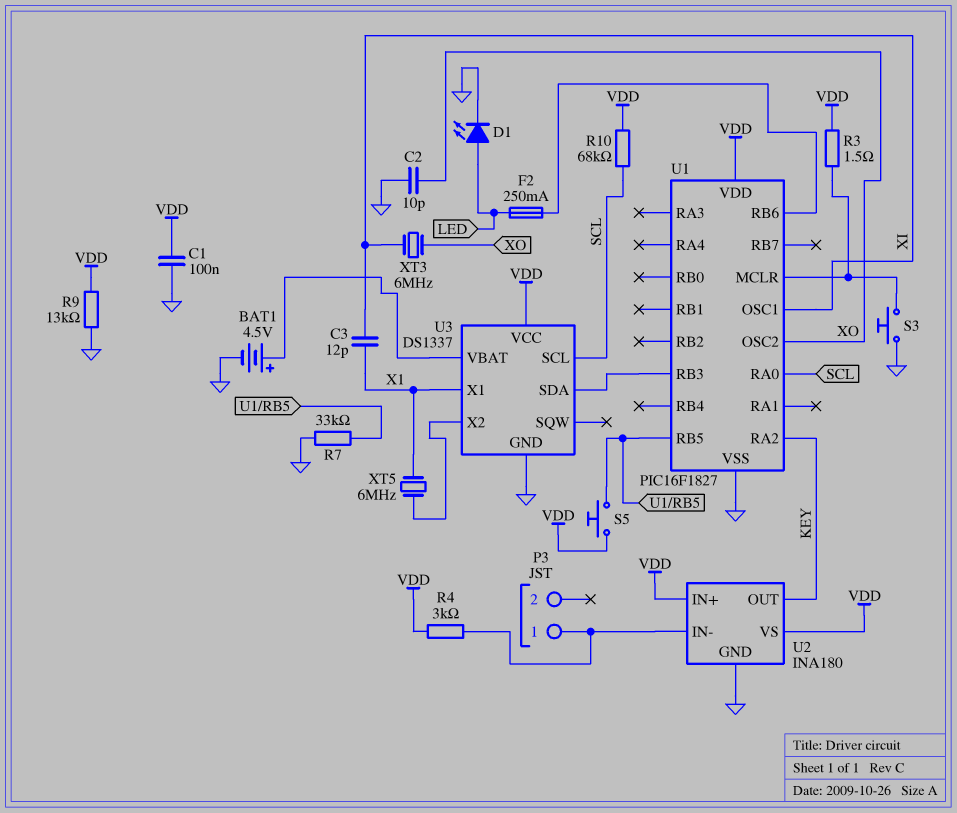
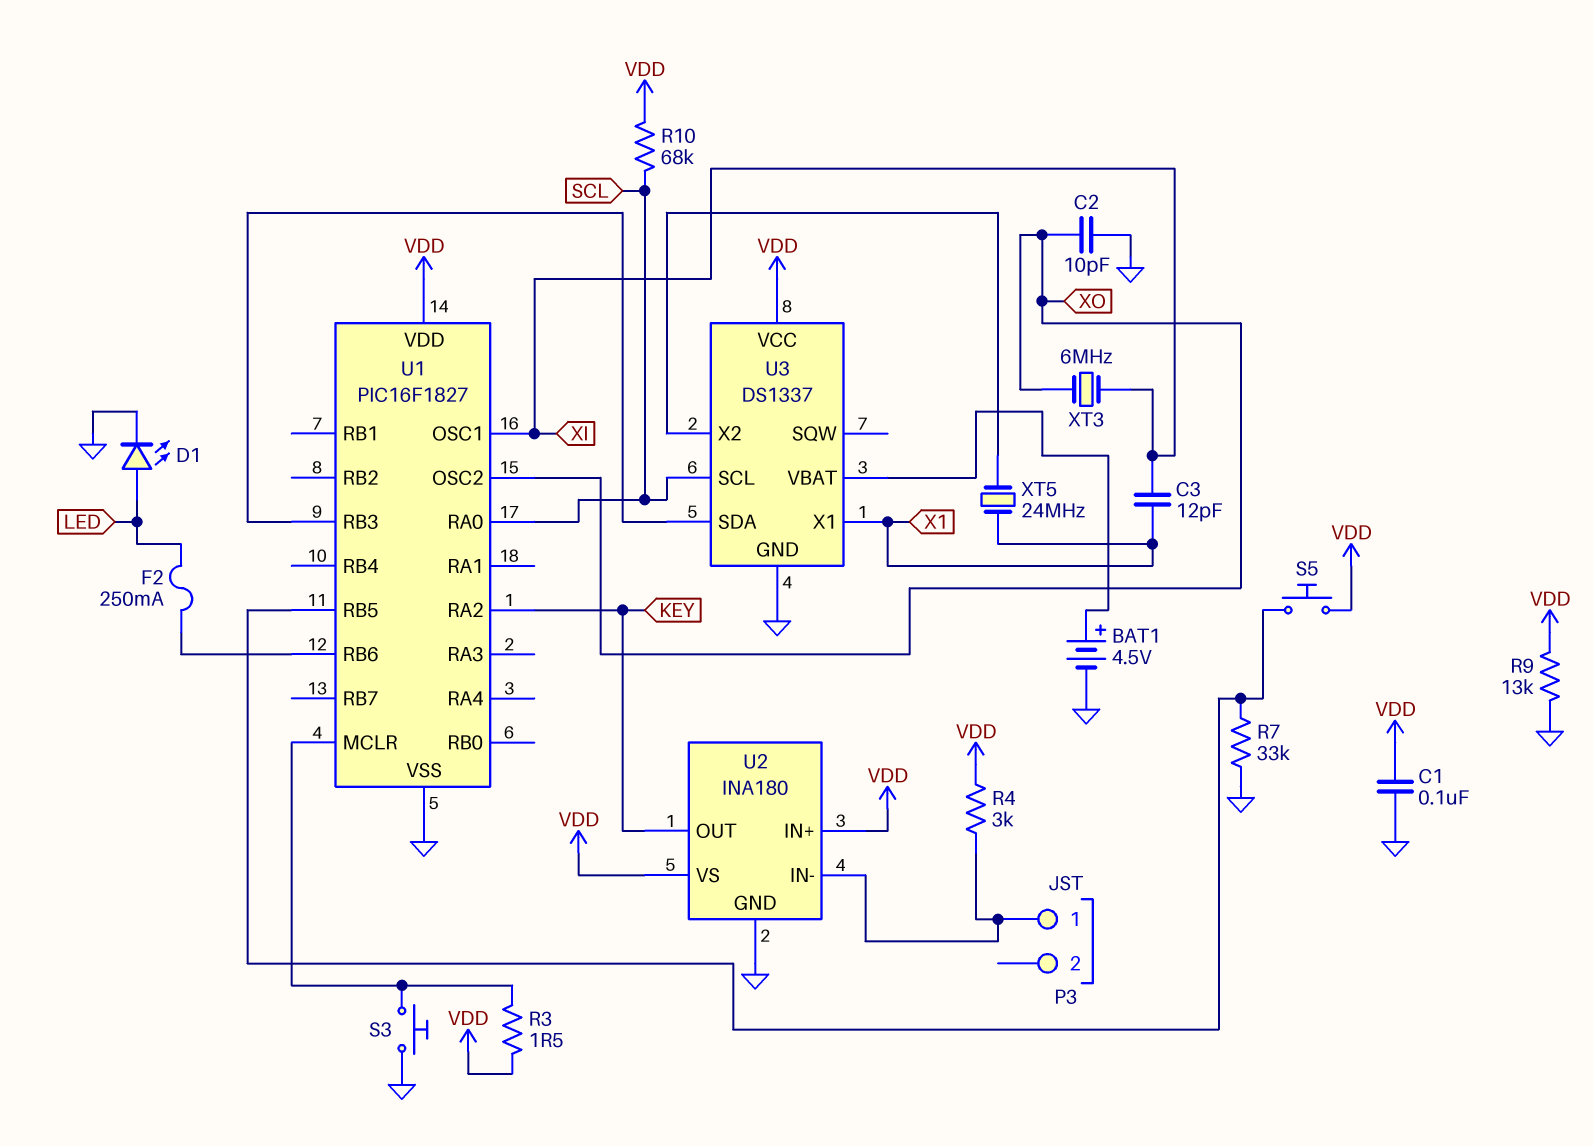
XT5: 6MHz (U3/X2, X1) -> 24MHz (U3/X2, X1)

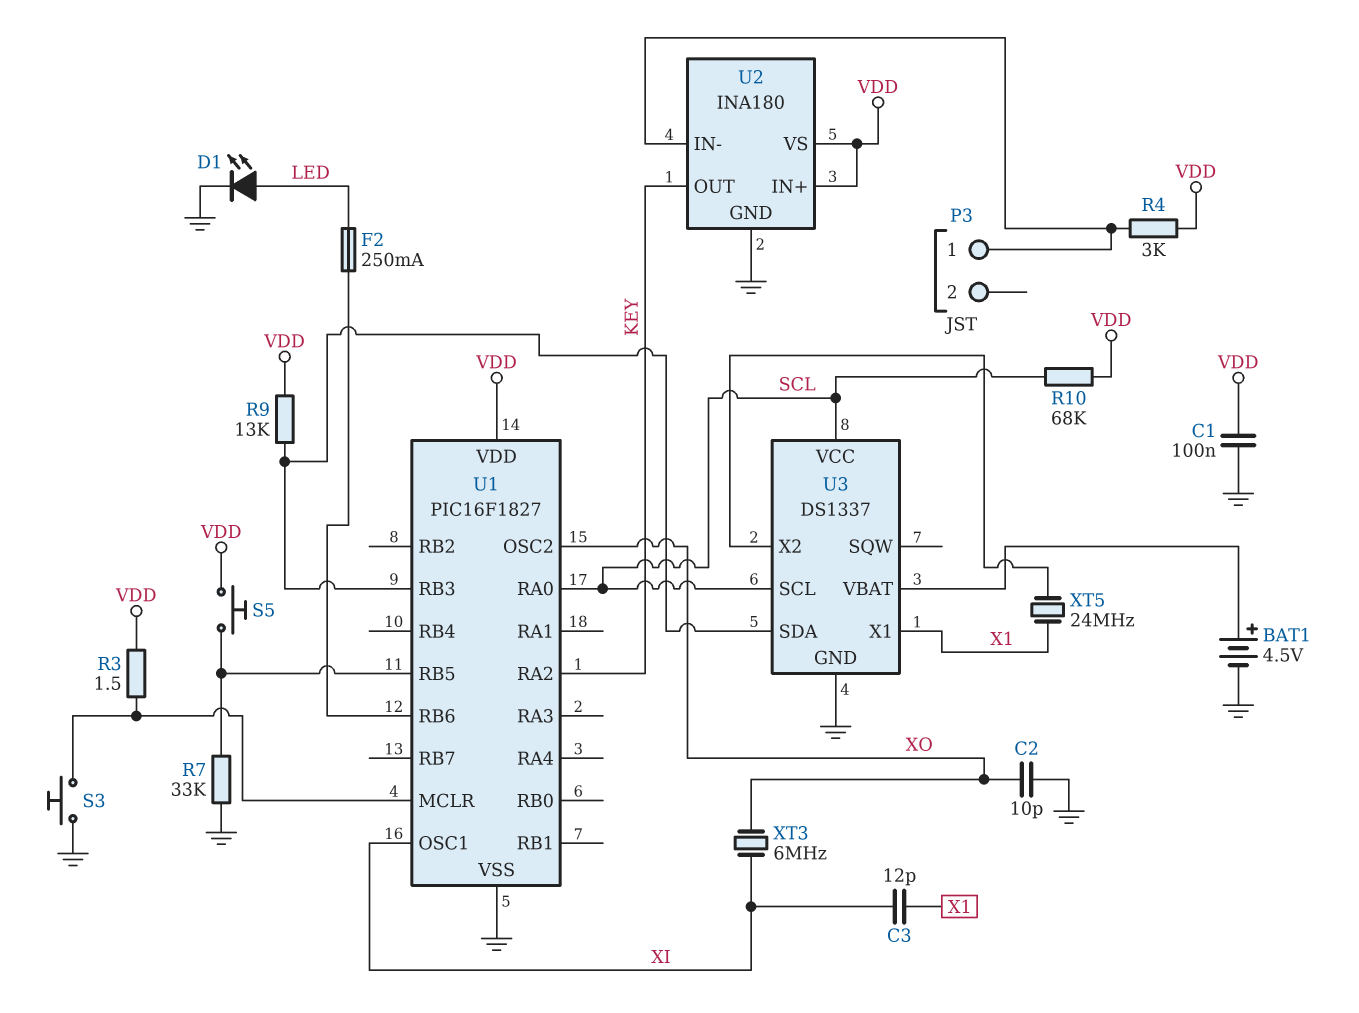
R9: 13k (GND, VDD) -> 13k (U1/RB3, VDD)
U3 pin VCC: VDD -> SCL

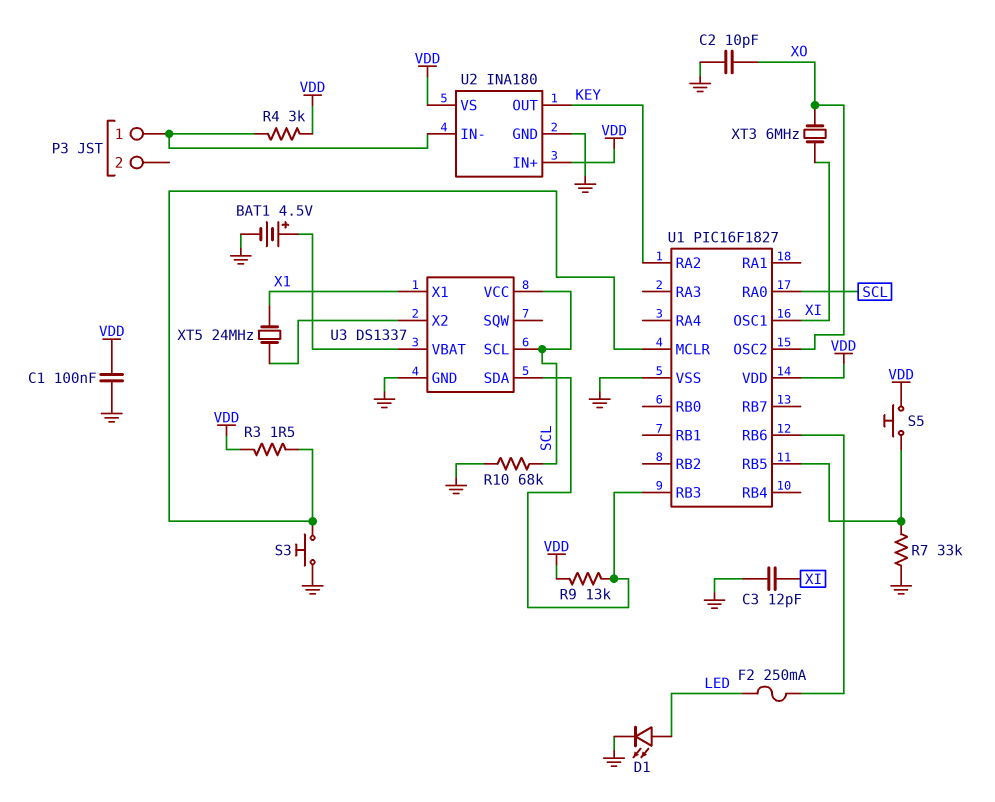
C3: 12pF (X1, XI) -> 12pF (GND, XI)
R10: 68k (SCL, VDD) -> 68k (GND, SCL)

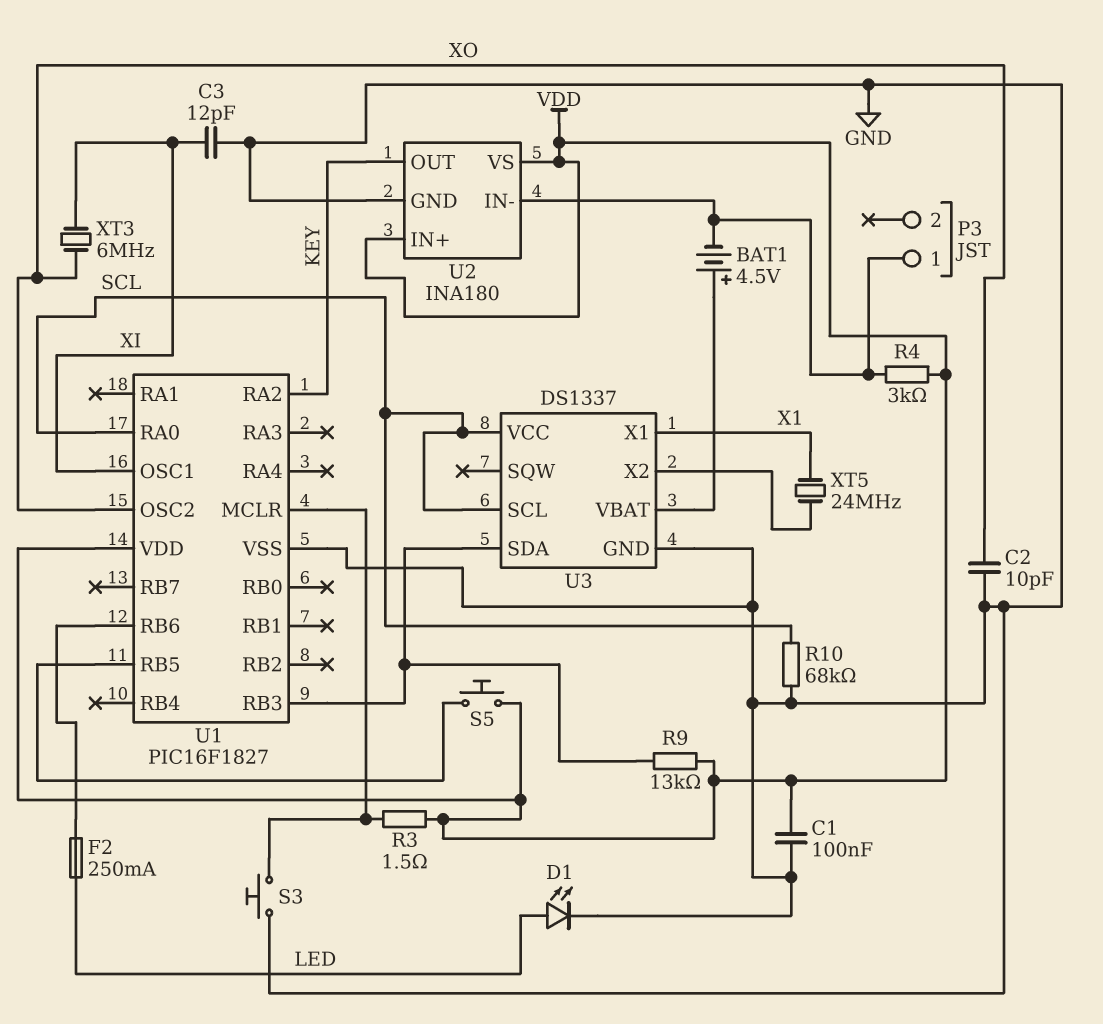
BAT1: 4.5V (plus U3/VBAT, minus GND) -> 4.5V (plus U3/VBAT, minus P3/1)
R7: 33k (GND, U1/RB5) -> none

